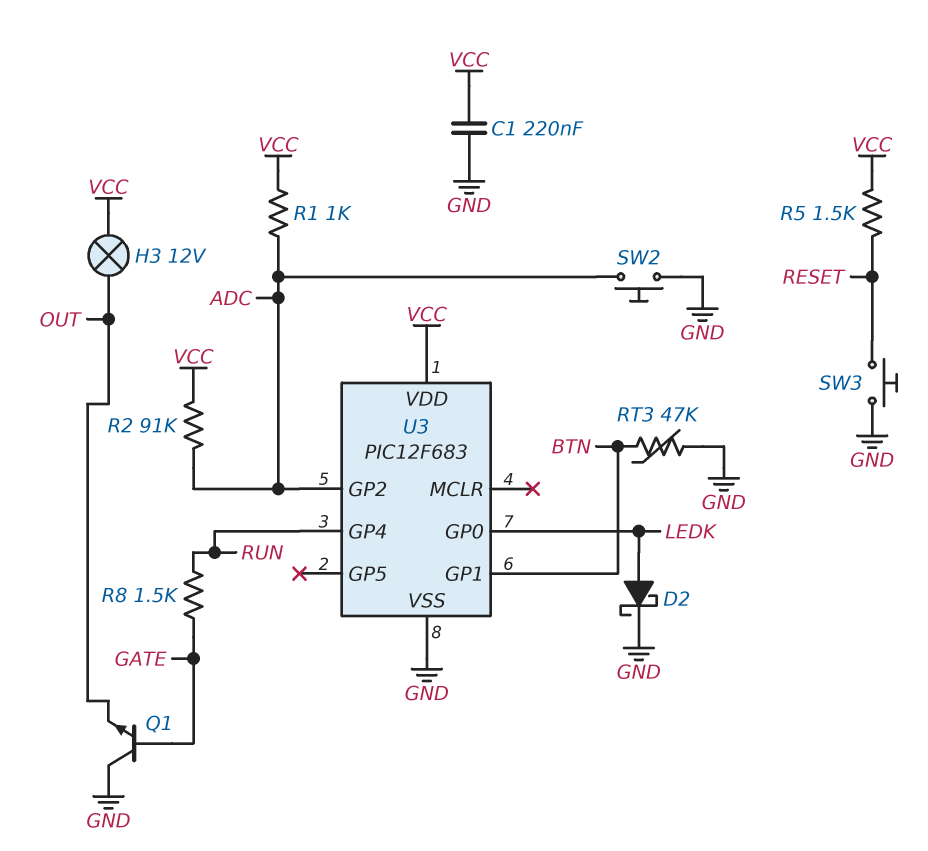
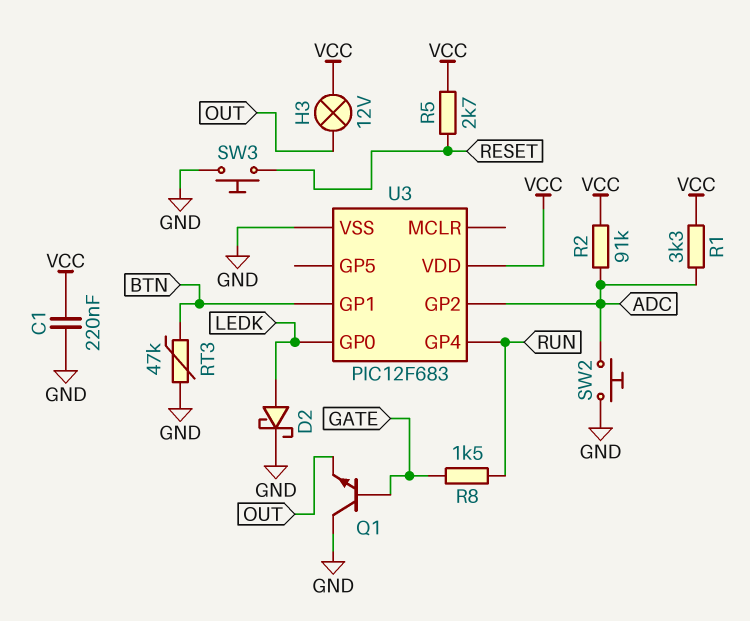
R1: 1k (ADC, VCC) -> 3.3k (ADC, VCC)
R5: 1.5k (RESET, VCC) -> 2.7k (RESET, VCC)

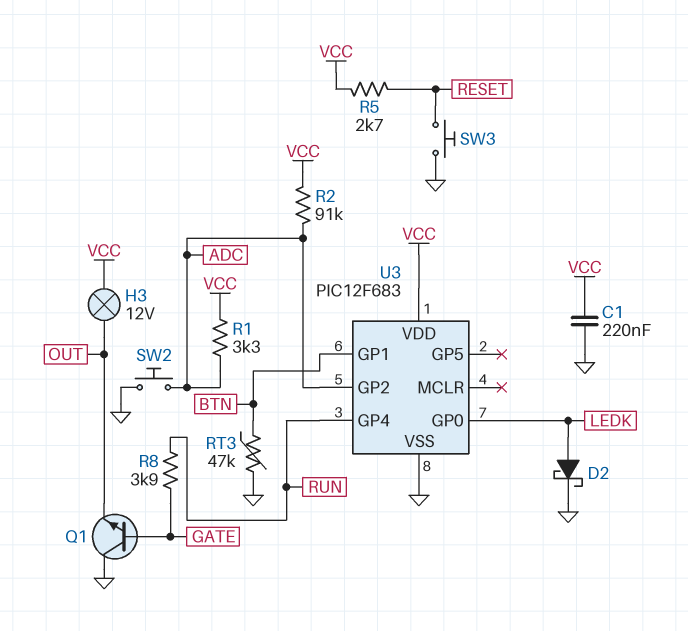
R8: 1.5k (GATE, RUN) -> 3.9k (GATE, RUN)

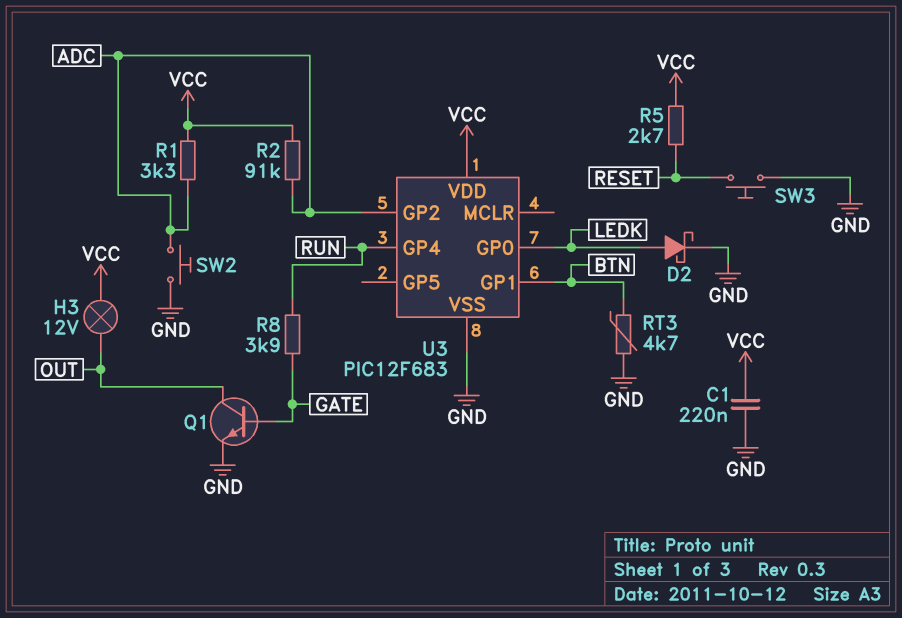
Q1: NPN (B GATE, C GND, E OUT) -> NPN (B GATE, C OUT, E GND)
RT3: 47k (BTN, GND) -> 4.7k (BTN, GND)

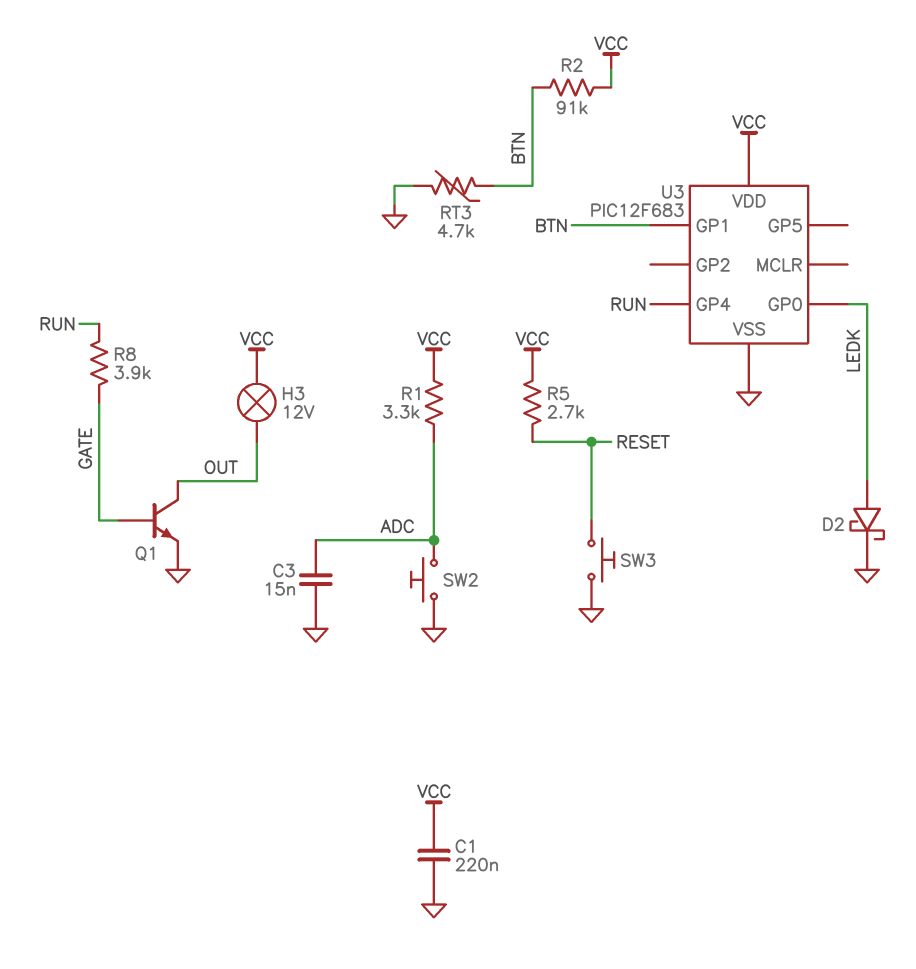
C3: none -> 15nF (ADC, GND)
R2: 91k (ADC, VCC) -> 91k (BTN, VCC)
U3 pin GP2: ADC -> none

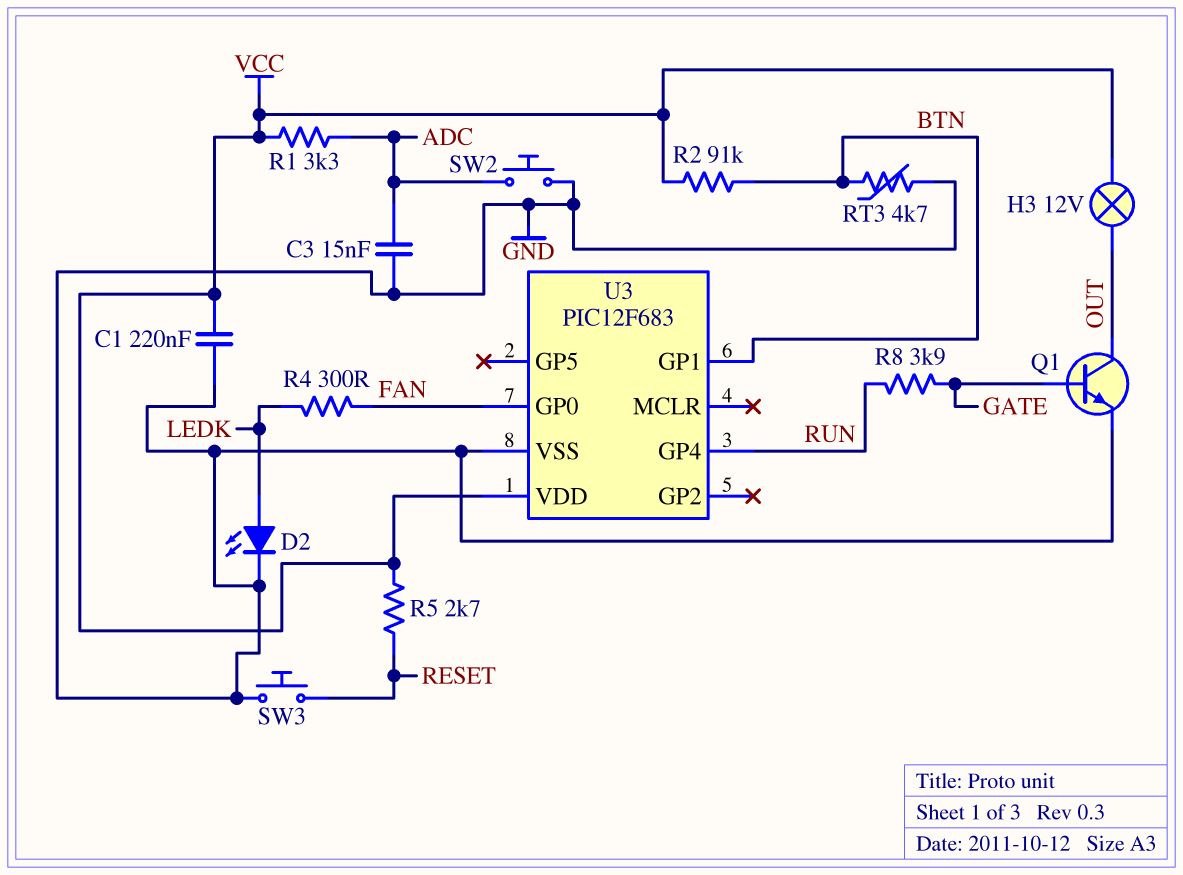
D2: schottky (A LEDK, K GND) -> LED (A LEDK, K GND)
R4: none -> 300 (FAN, LEDK)
U3 pin GP0: LEDK -> FAN

